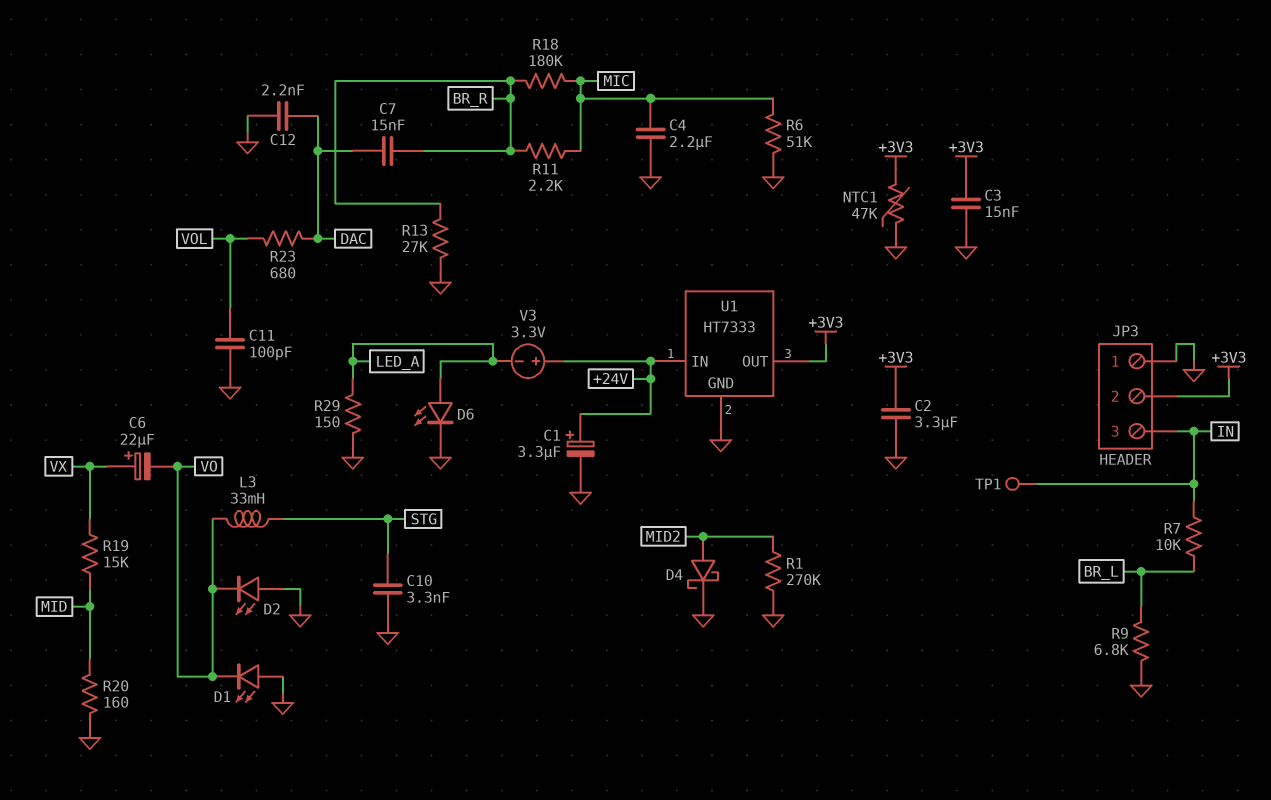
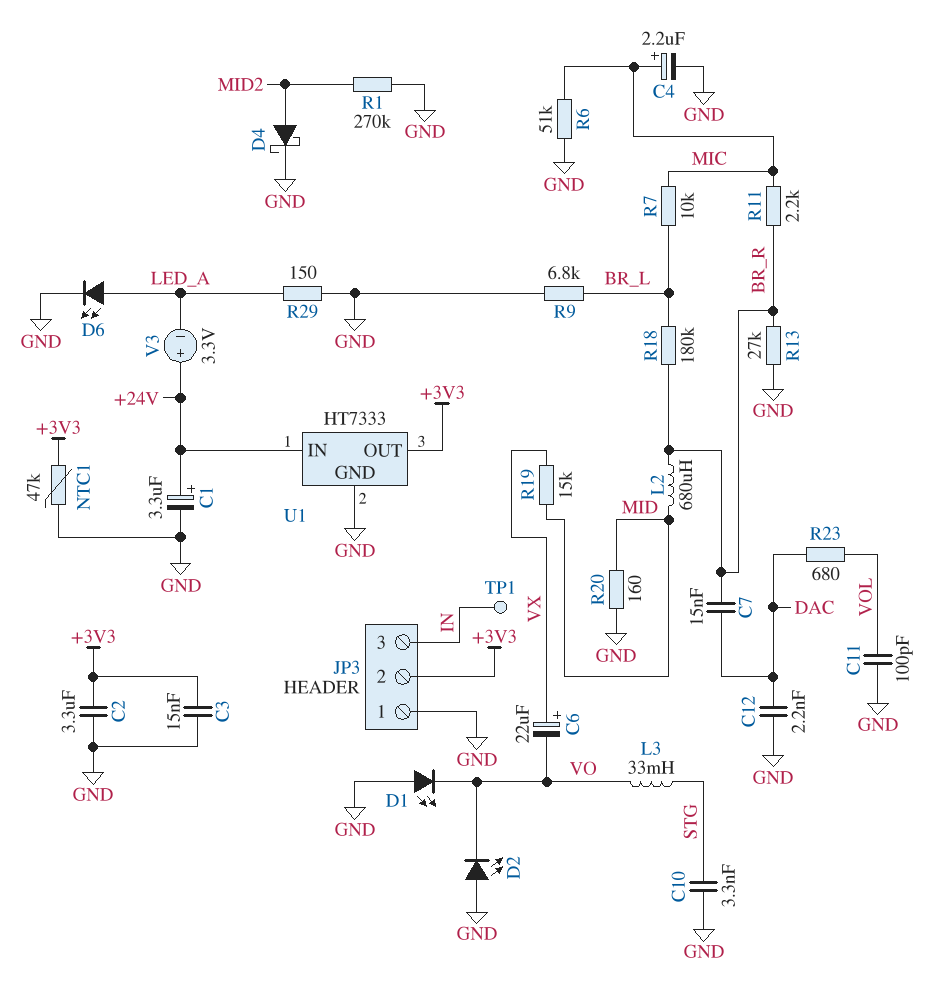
C4: 2.2uF (GND, MIC) -> 2.2uF (plus MIC, minus GND)
L2: none -> 680uH (BR_R, MID)
R7: 10k (BR_L, IN) -> 10k (BR_L, MIC)
R18: 180k (BR_R, MIC) -> 180k (BR_L, BR_R)

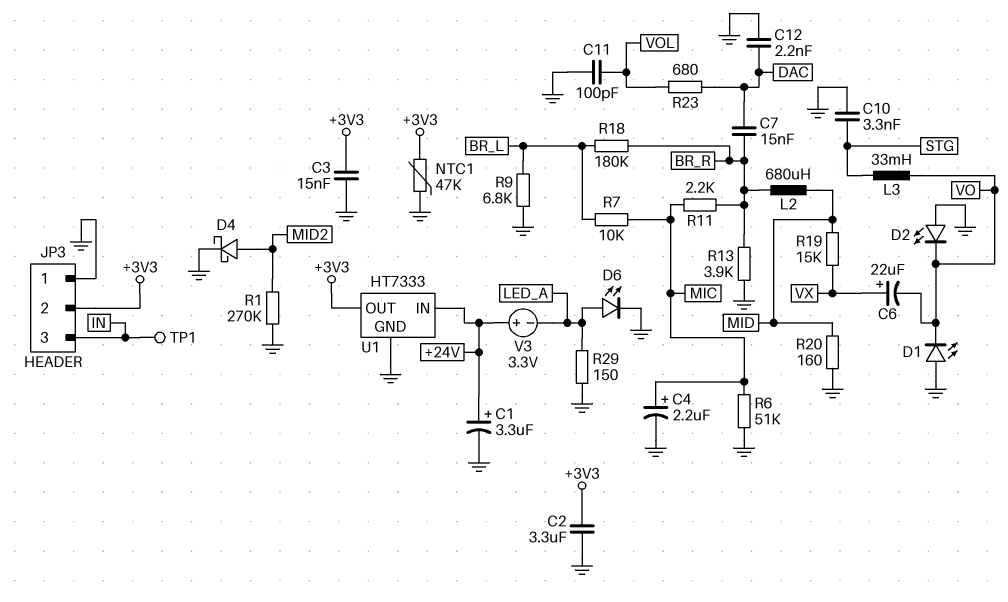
R13: 27k (BR_R, GND) -> 3.9k (BR_R, GND)

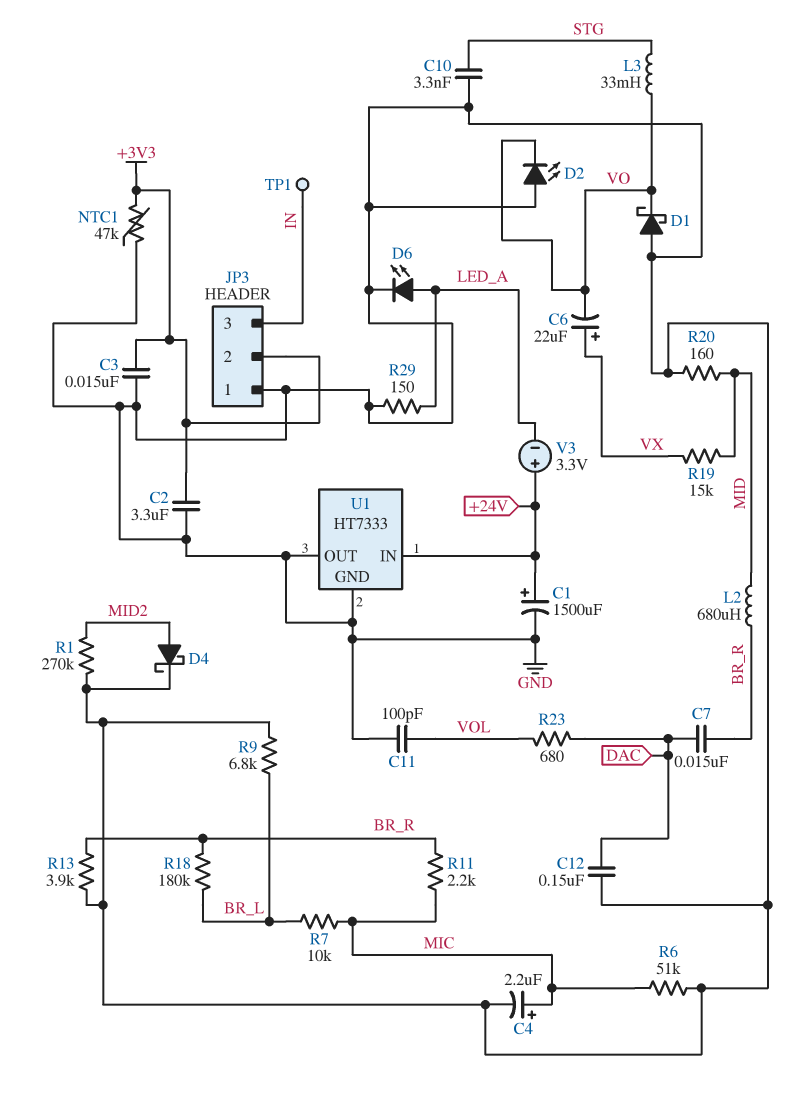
C1: 3.3uF (plus +24V, minus GND) -> 1500uF (plus +24V, minus GND)
C12: 2.2nF (DAC, GND) -> 150nF (DAC, GND)
D1: LED (A GND, K VO) -> schottky (A GND, K VO)
U1 pin OUT: +3V3 -> GND

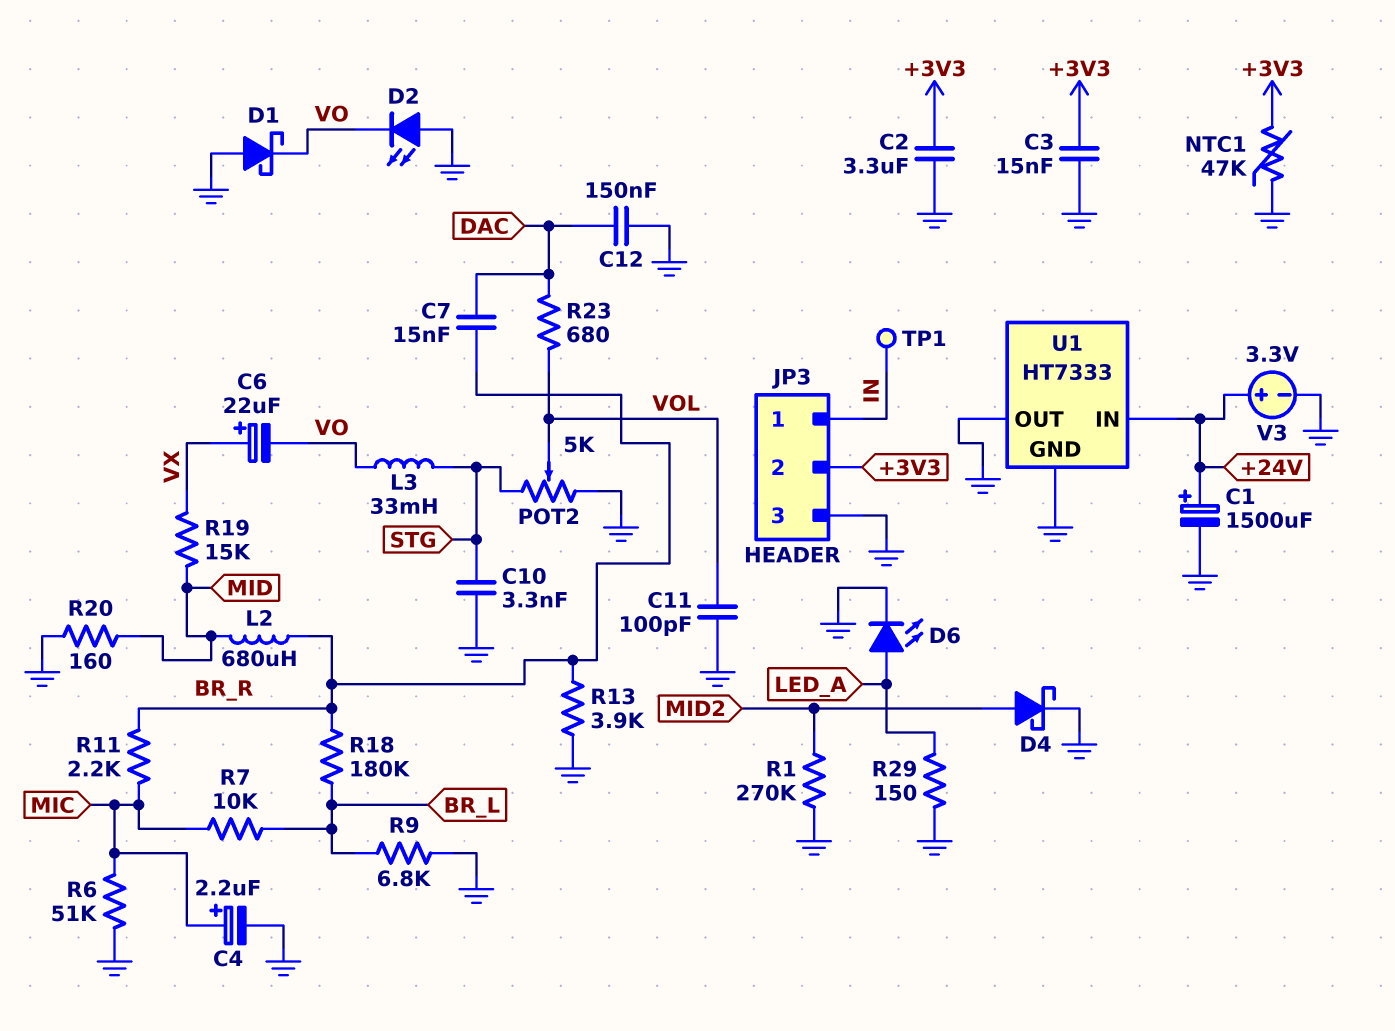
JP3 pin 1: GND -> IN
JP3 pin 3: IN -> GND
POT2: none -> 5k (GND, STG, wiper VOL)
V3: 3.3V (plus +24V, minus LED_A) -> 3.3V (plus +24V, minus GND)

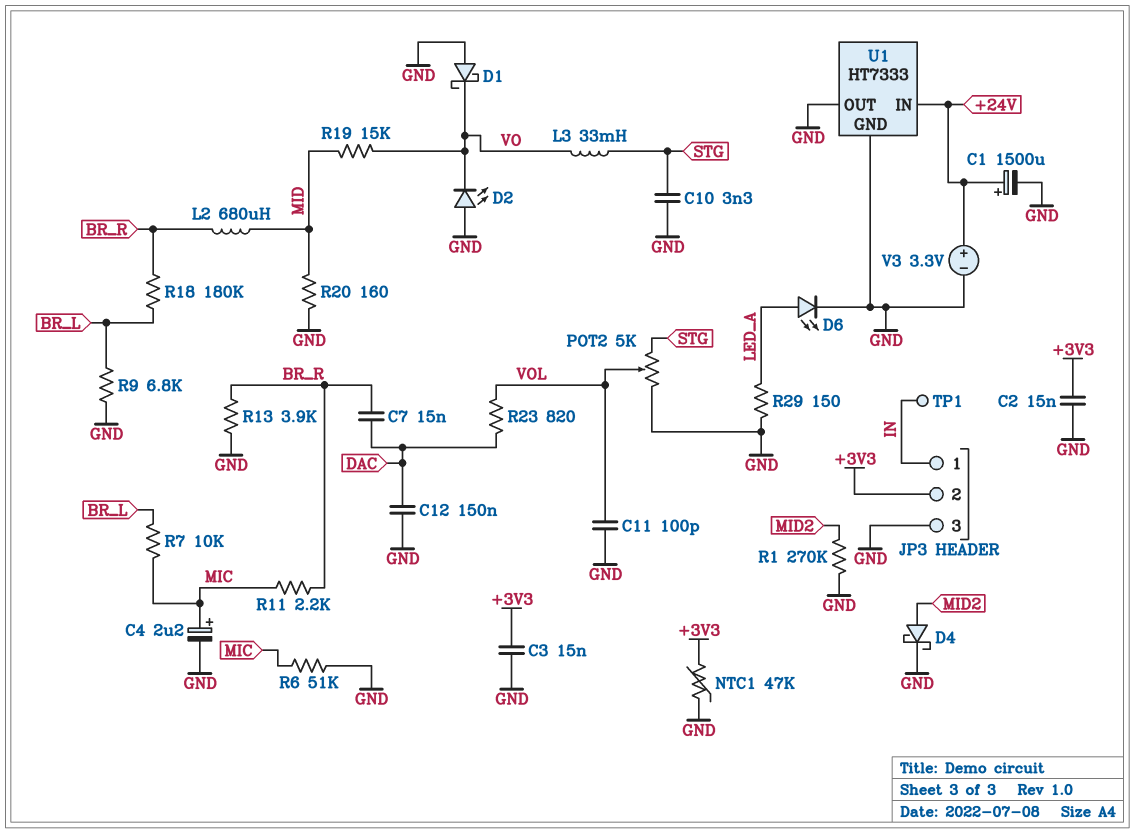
C2: 3.3uF (+3V3, GND) -> 15nF (+3V3, GND)
C6: 22uF (plus VX, minus VO) -> none
R19: 15k (MID, VX) -> 15k (MID, VO)
R23: 680 (DAC, VOL) -> 820 (DAC, VOL)

